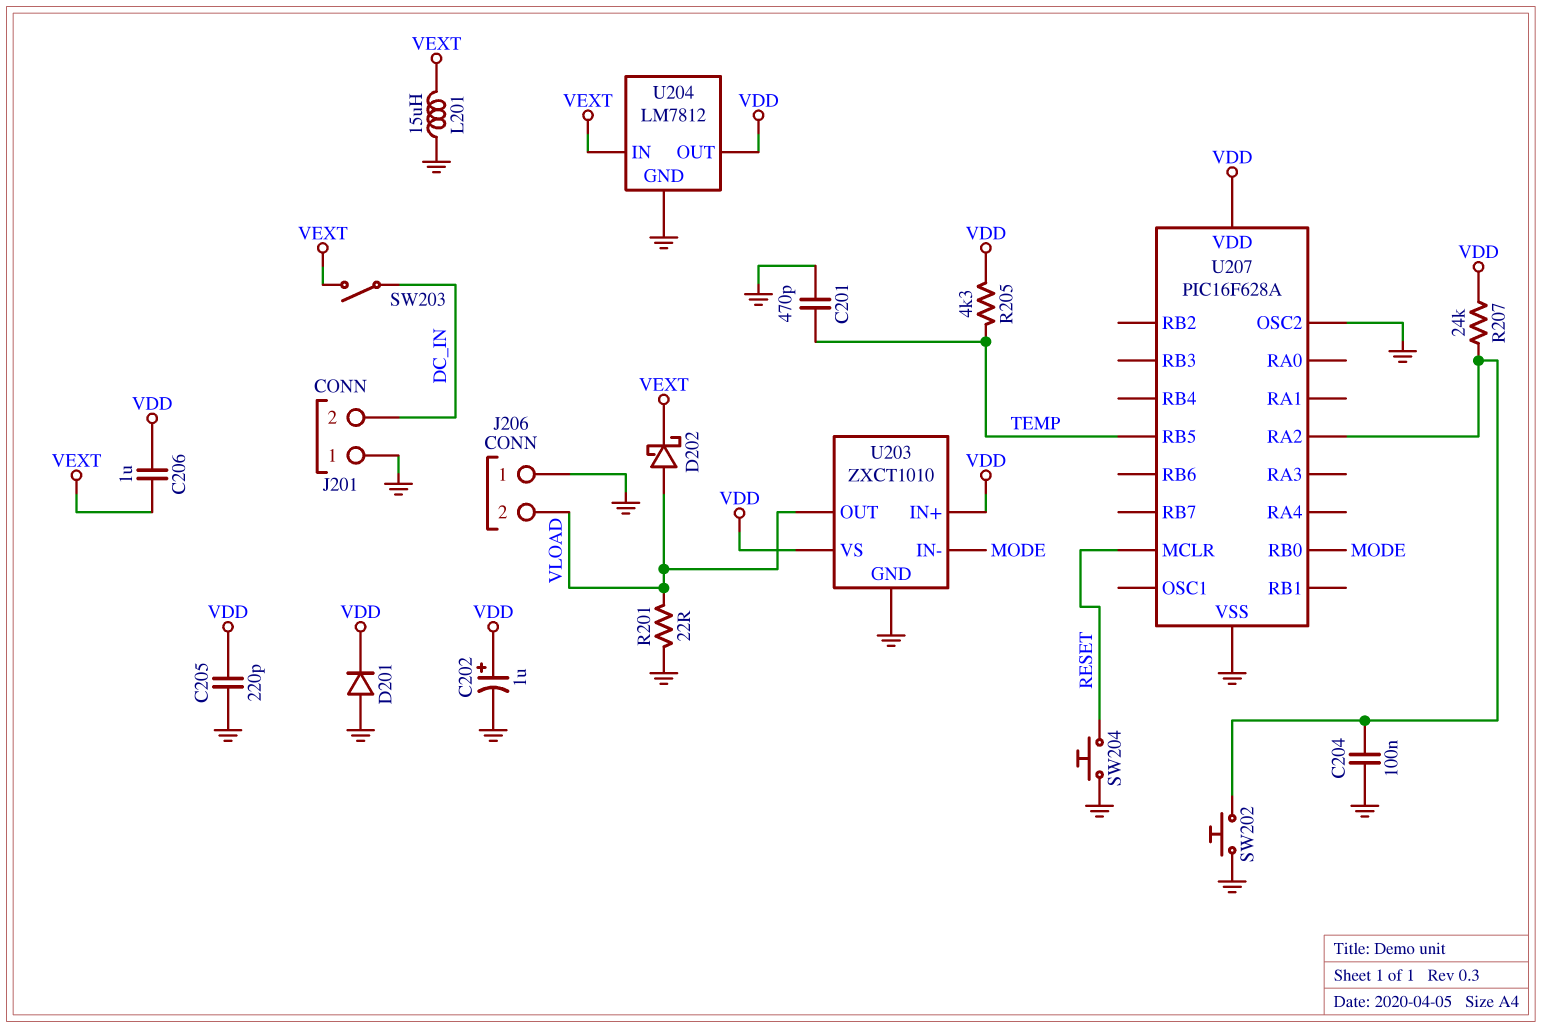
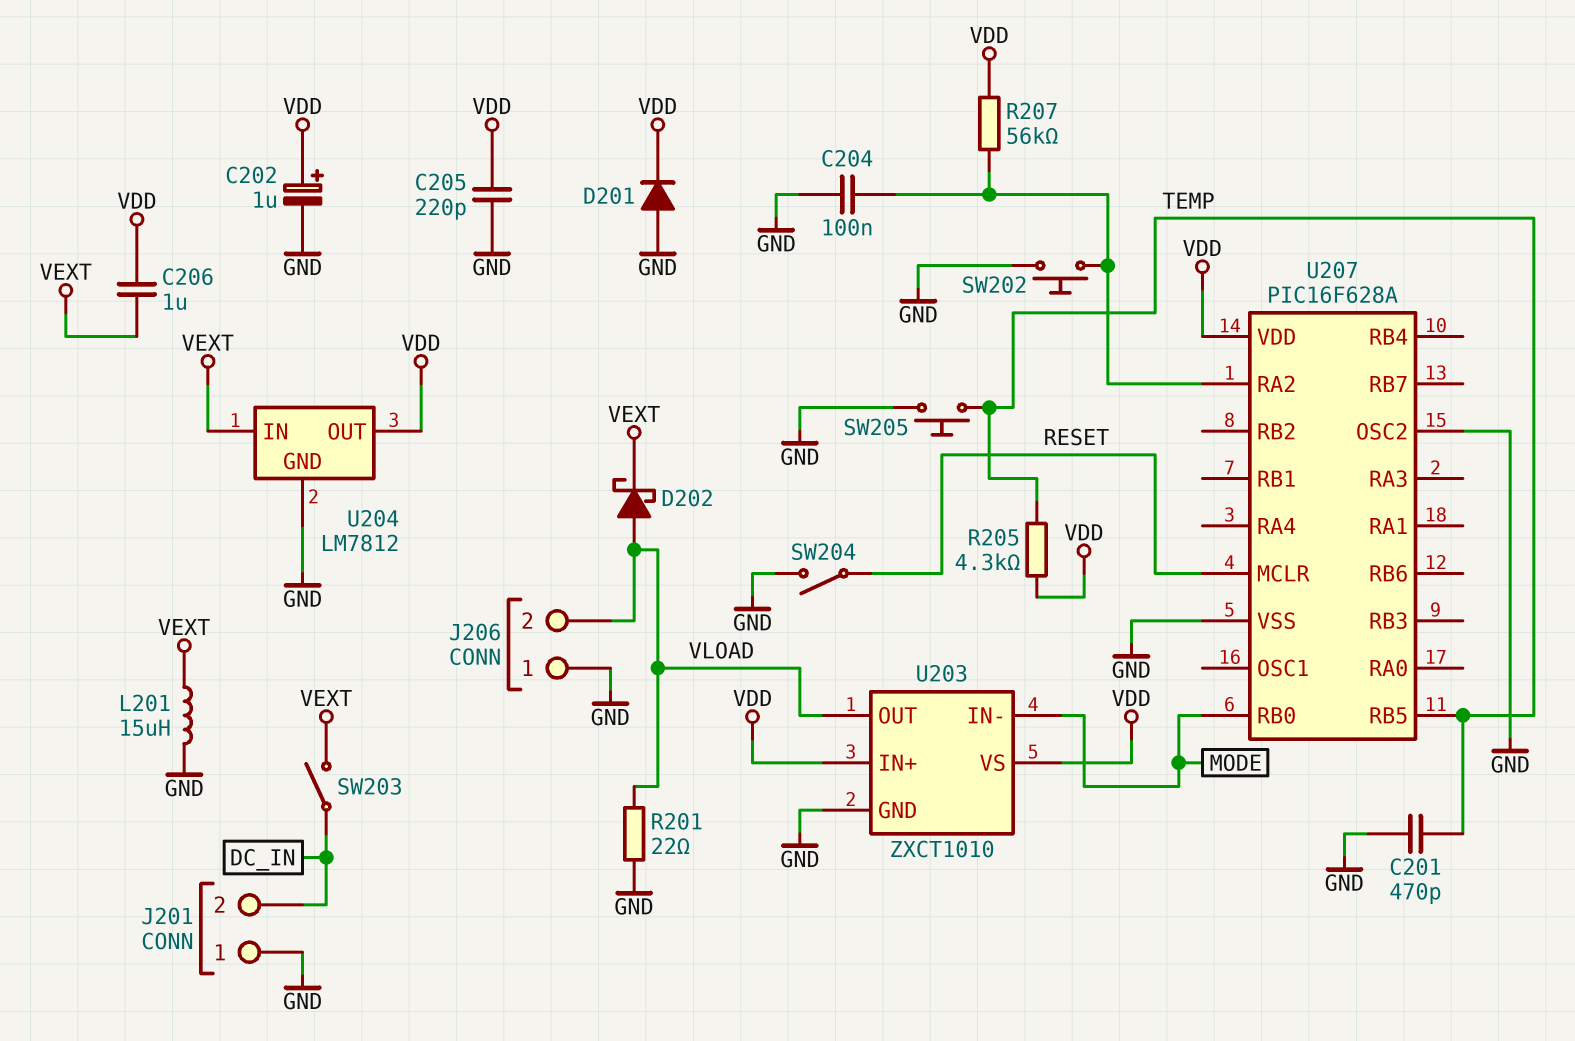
R207: 24k (U207/RA2, VDD) -> 56k (U207/RA2, VDD)
SW204: button (GND, RESET) -> switch (GND, RESET)
SW205: none -> button (GND, TEMP)

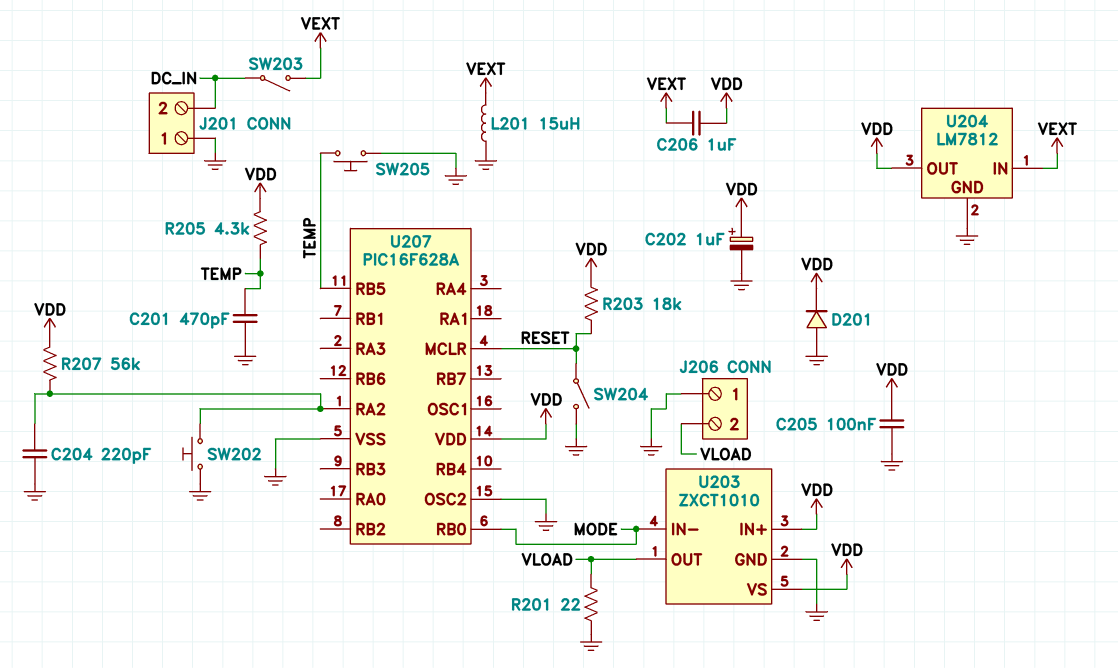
C204: 100nF (GND, U207/RA2) -> 220pF (GND, U207/RA2)
C205: 220pF (GND, VDD) -> 100nF (GND, VDD)
D202: schottky (A VLOAD, K VEXT) -> none
R203: none -> 18k (RESET, VDD)

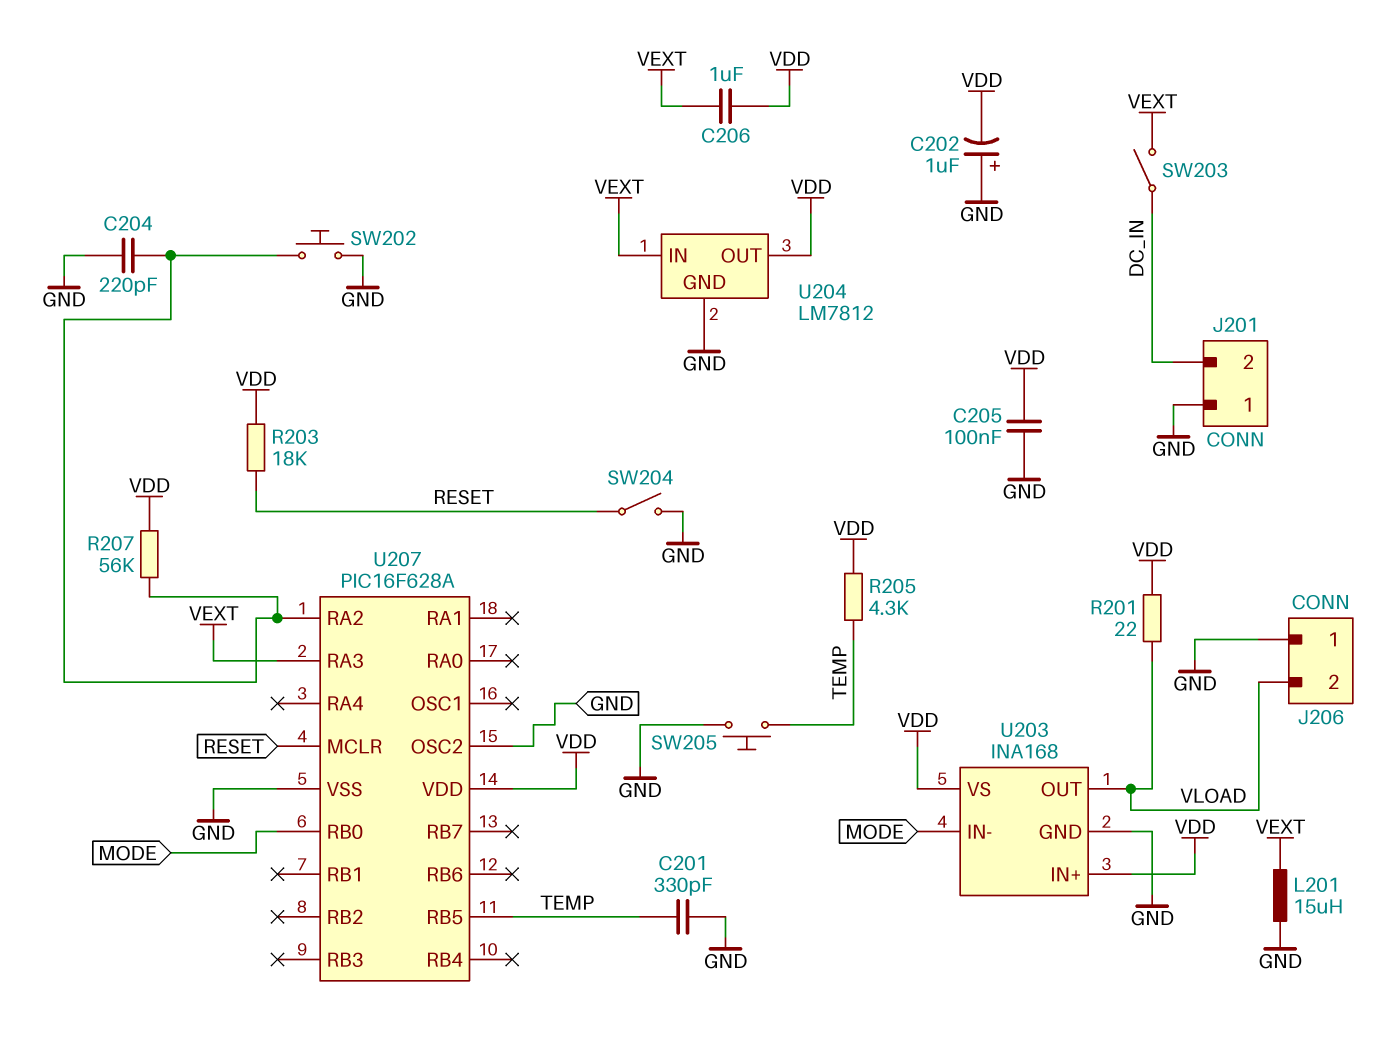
C201: 470pF (GND, TEMP) -> 330pF (GND, TEMP)
C202: 1uF (plus VDD, minus GND) -> 1uF (plus GND, minus VDD)
D201: diode (A GND, K VDD) -> none
R201: 22 (GND, VLOAD) -> 22 (VDD, VLOAD)
U203: ZXCT1010 -> INA168
U207 pin RA3: none -> VEXT

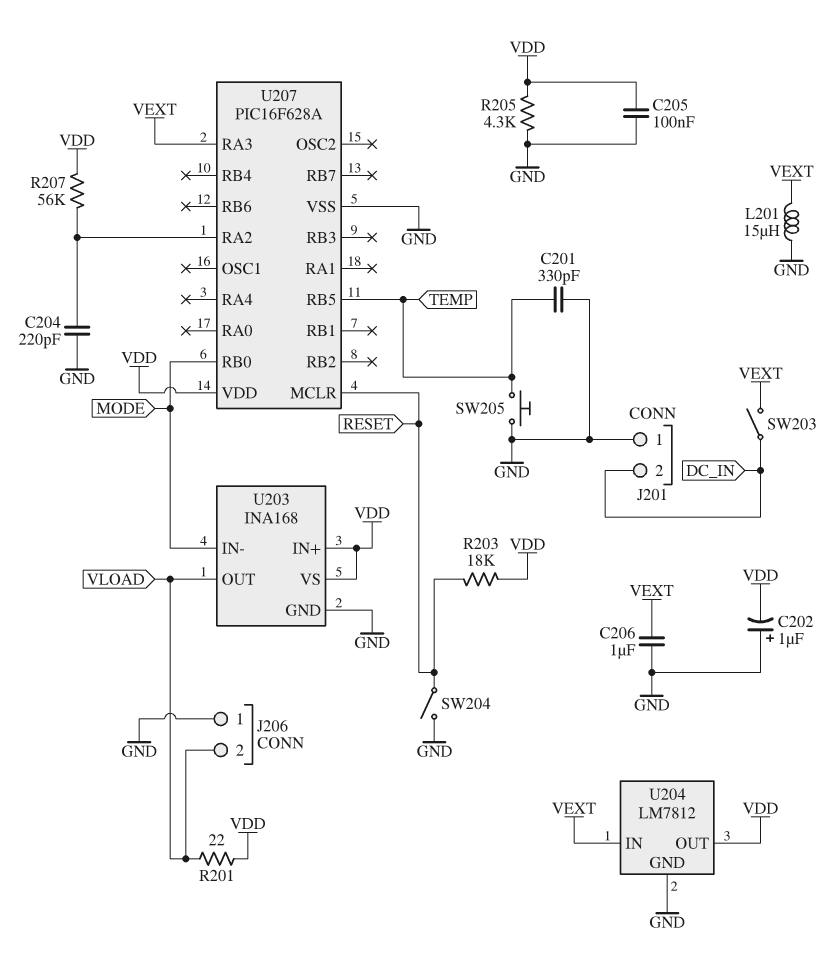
C206: 1uF (VDD, VEXT) -> 1uF (GND, VEXT)
R205: 4.3k (TEMP, VDD) -> 4.3k (GND, VDD)
SW202: button (GND, U207/RA2) -> none
U207 pin OSC2: GND -> none

